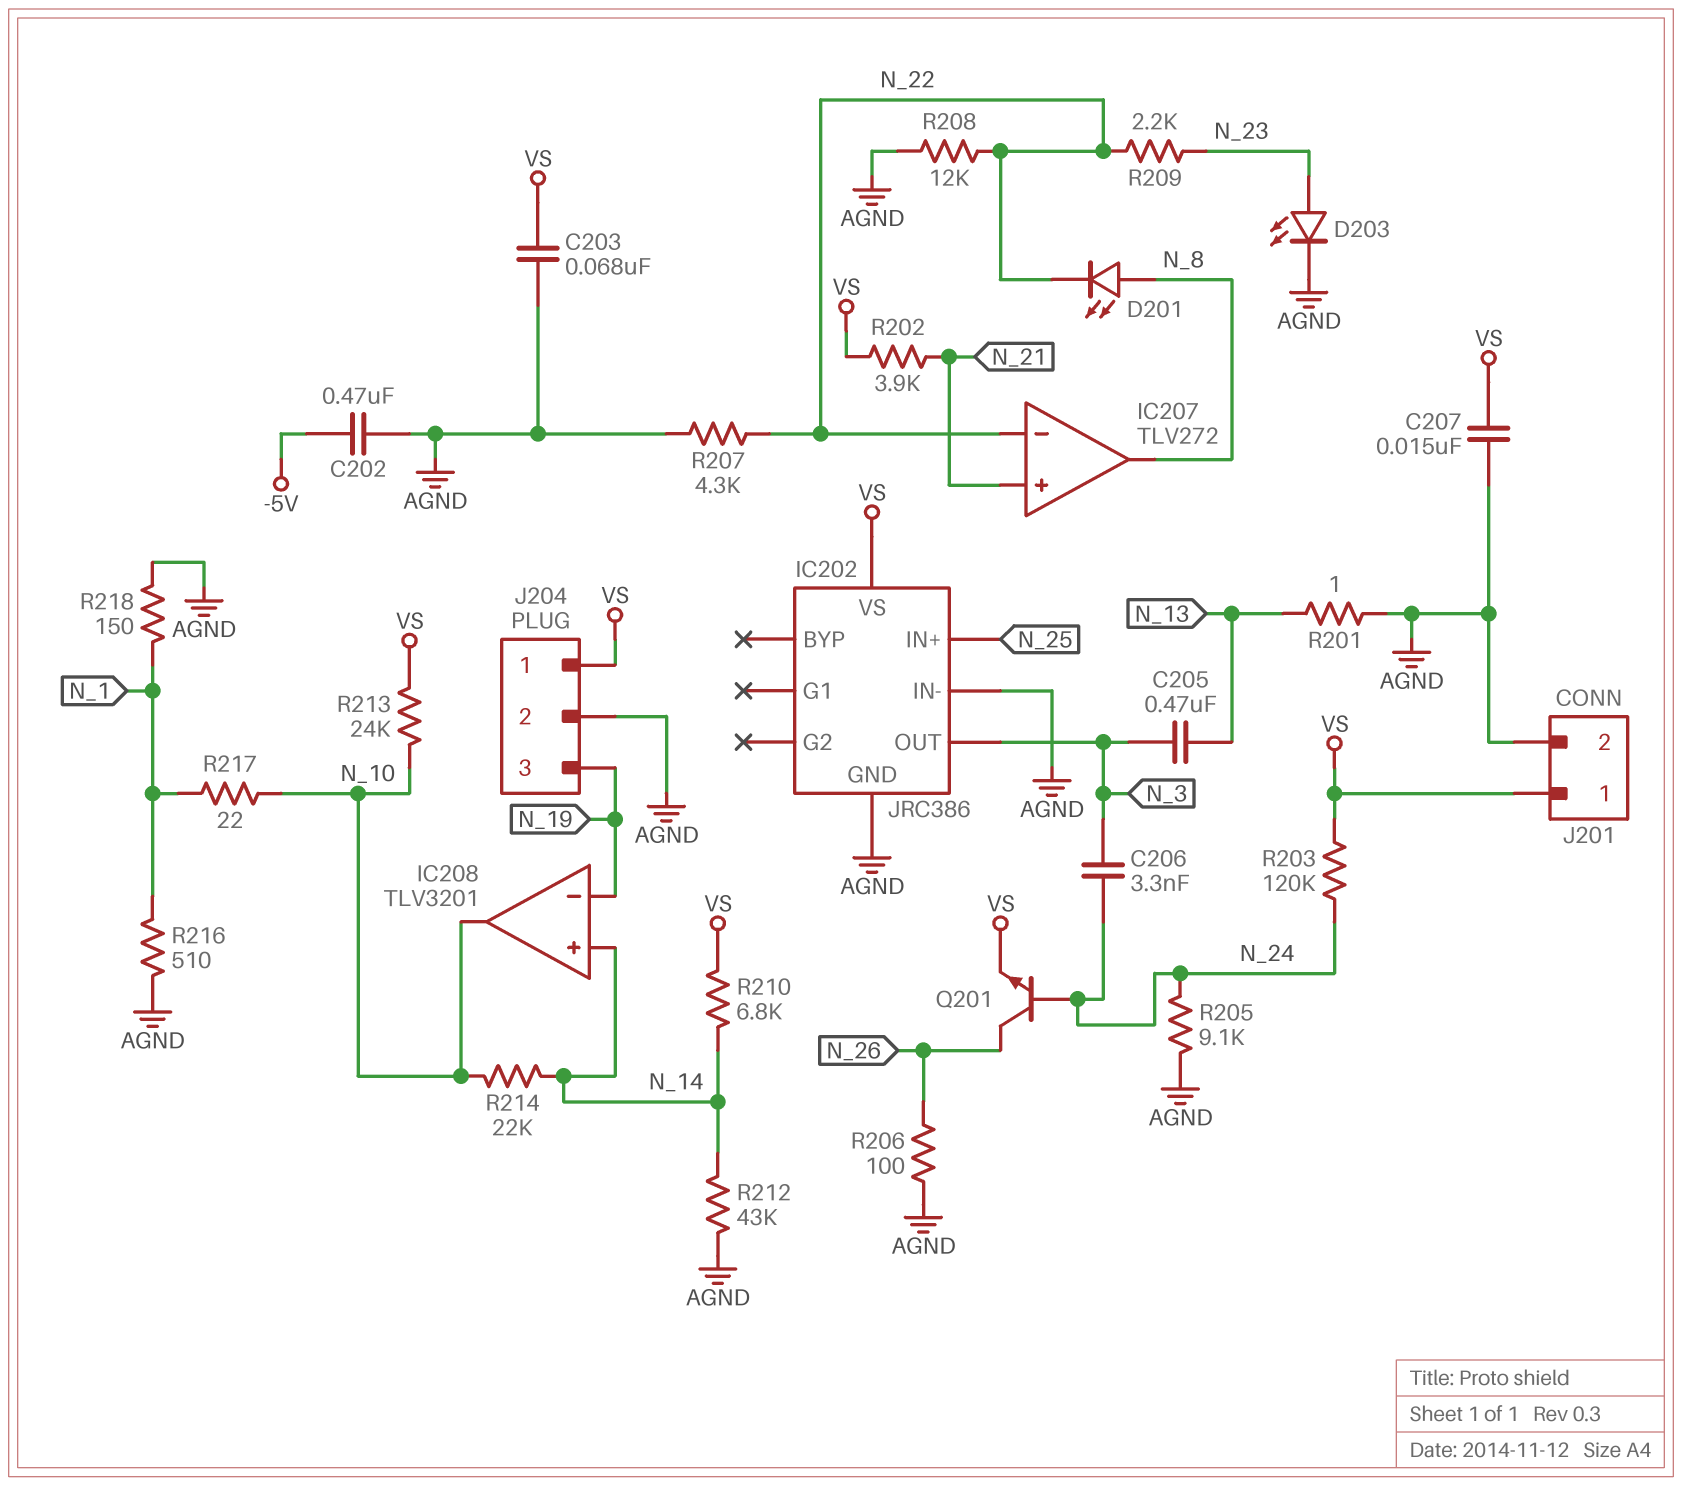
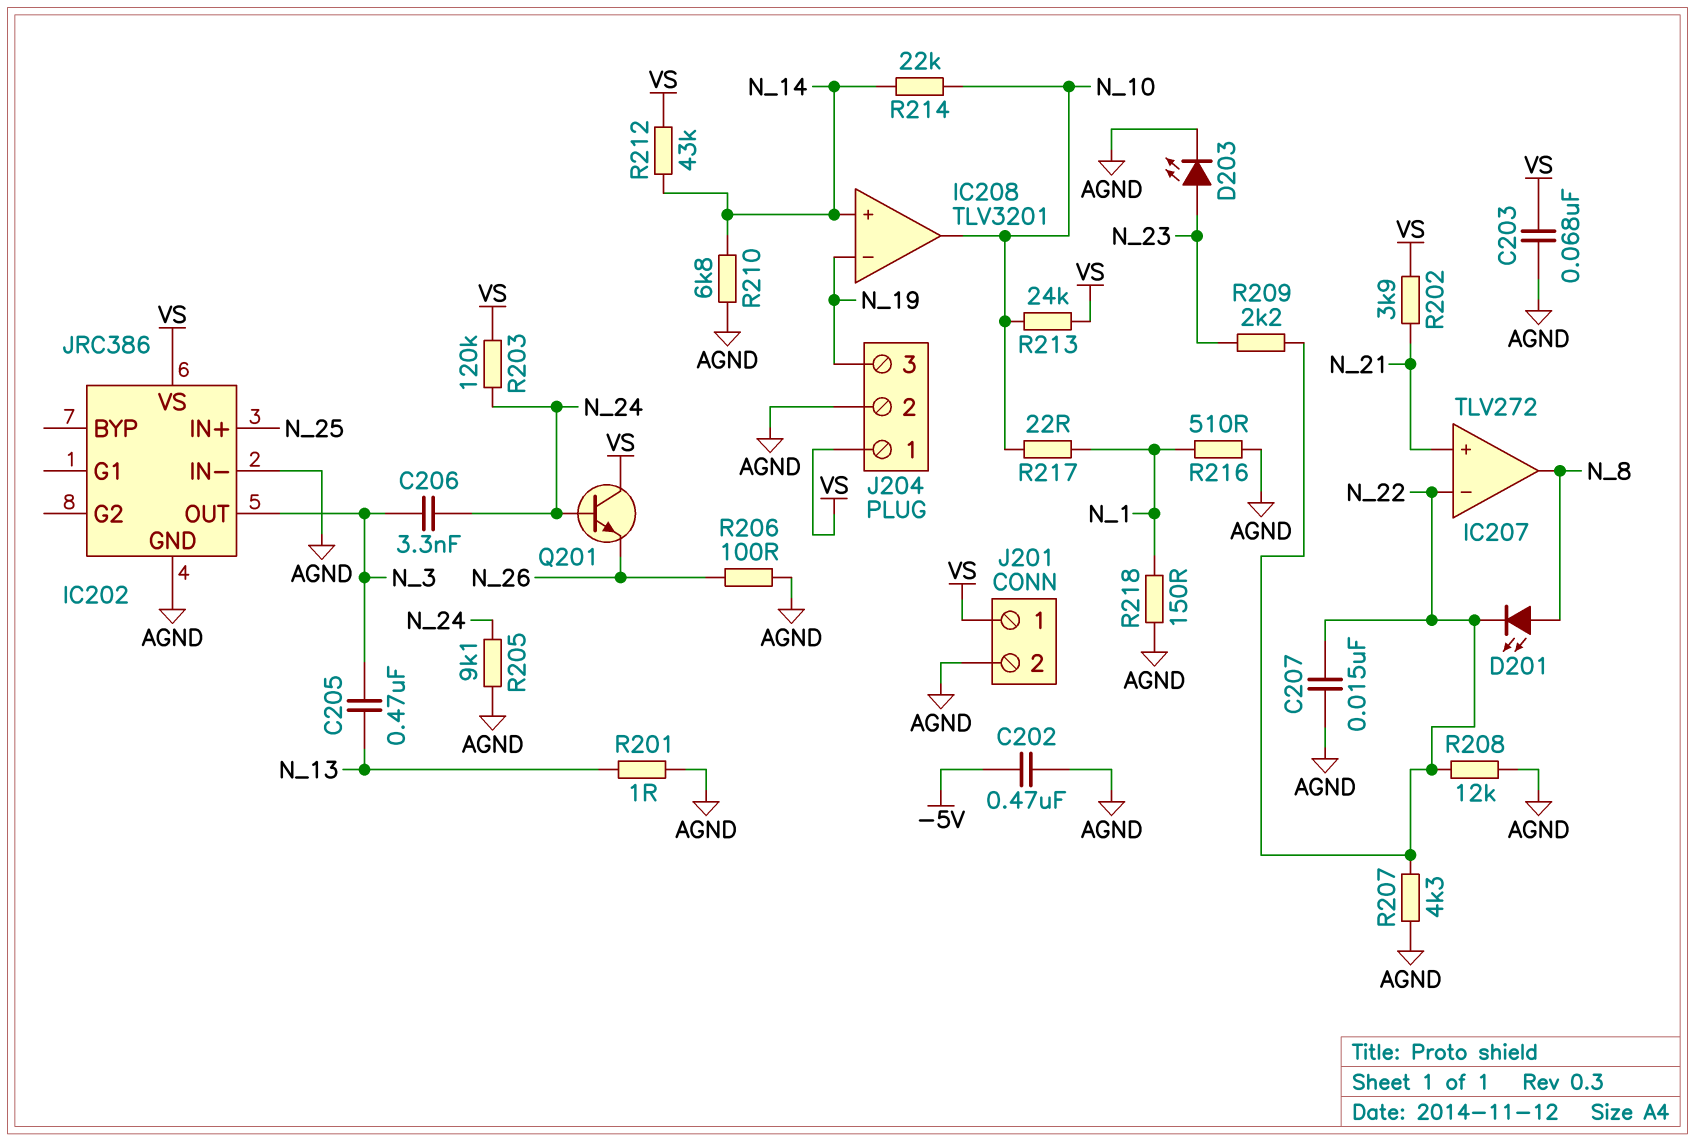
C207: 15nF (AGND, VS) -> 15nF (AGND, N_22)
Q201: NPN (B N_24, C N_26, E VS) -> NPN (B N_24, C VS, E N_26)
R210: 6.8k (N_14, VS) -> 6.8k (AGND, N_14)
R212: 43k (AGND, N_14) -> 43k (N_14, VS)

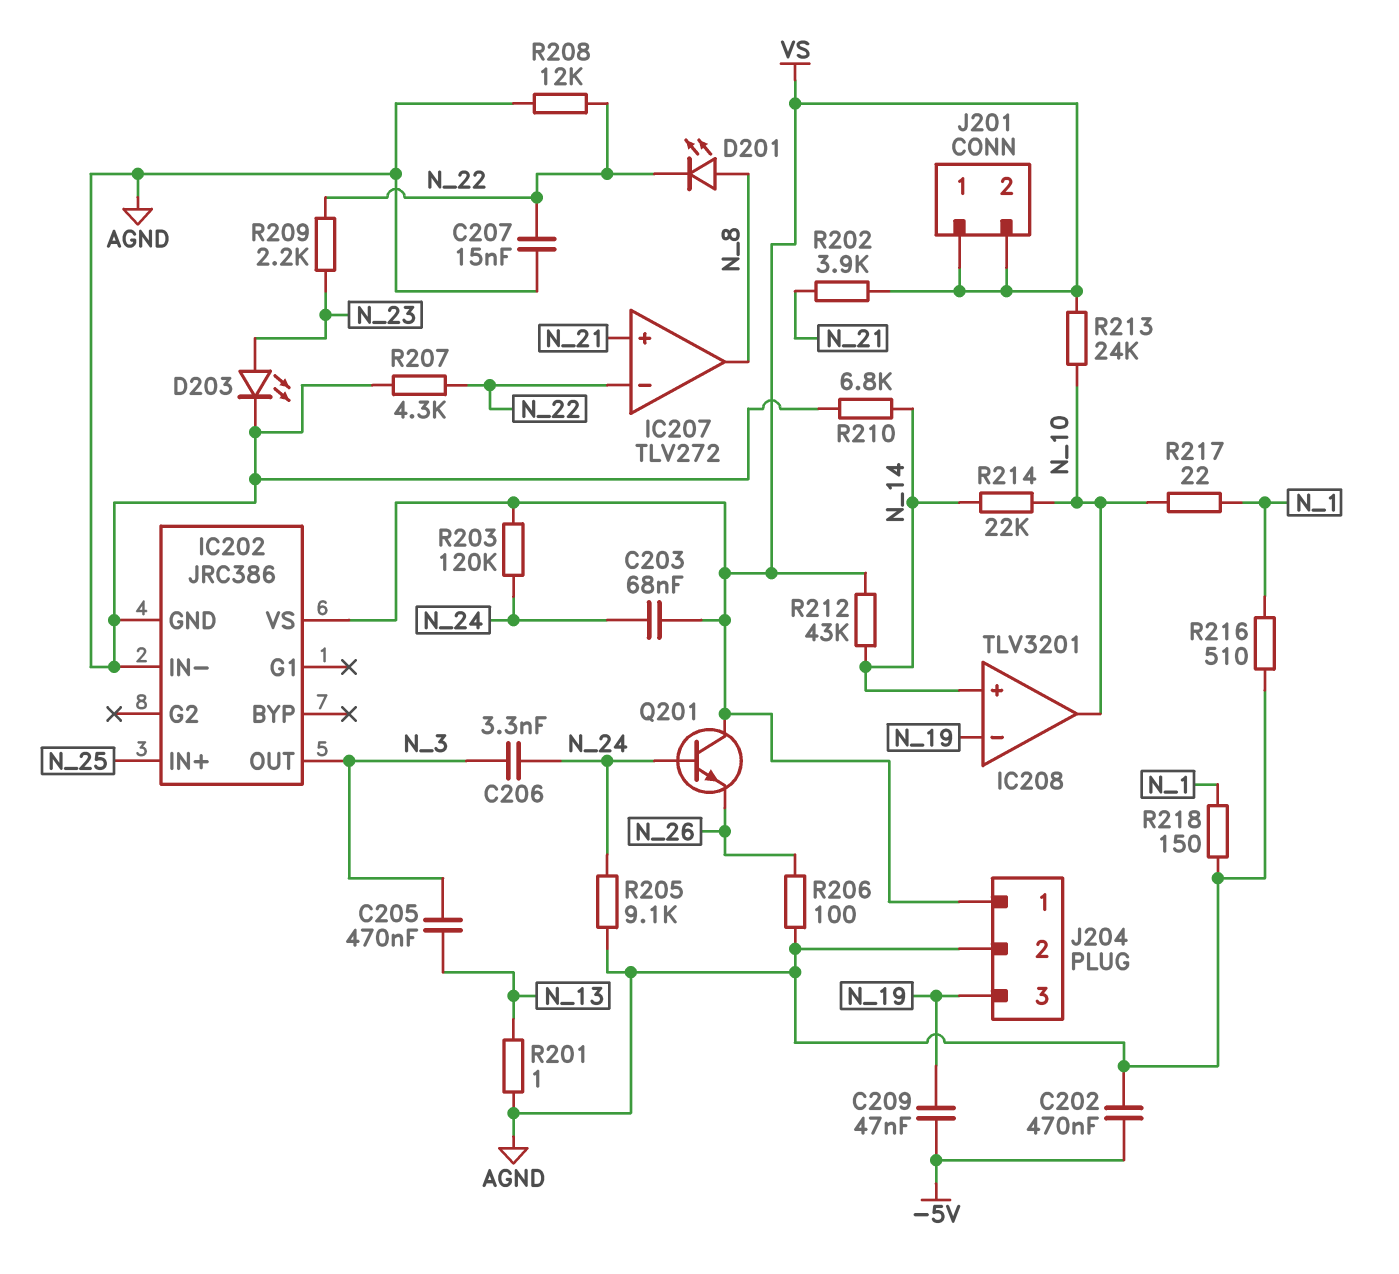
C203: 68nF (AGND, VS) -> 68nF (N_24, VS)
C209: none -> 47nF (-5V, N_19)
J201 pin 2: AGND -> VS

